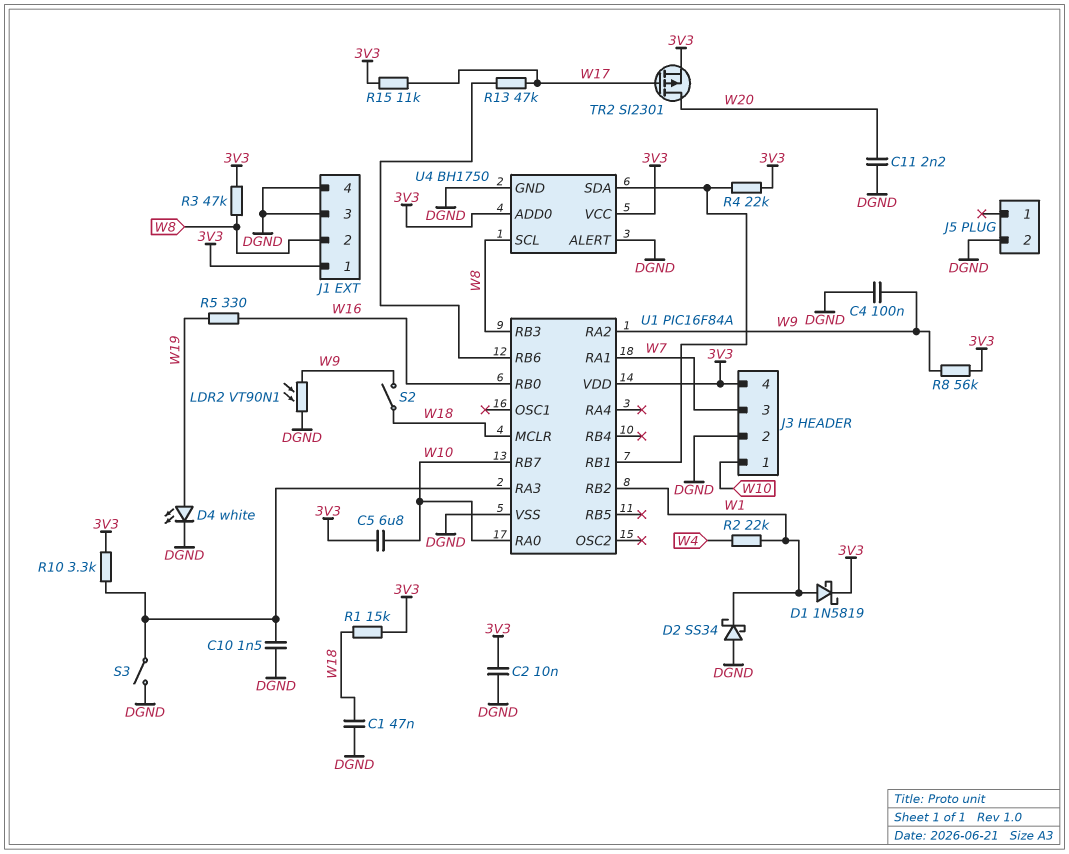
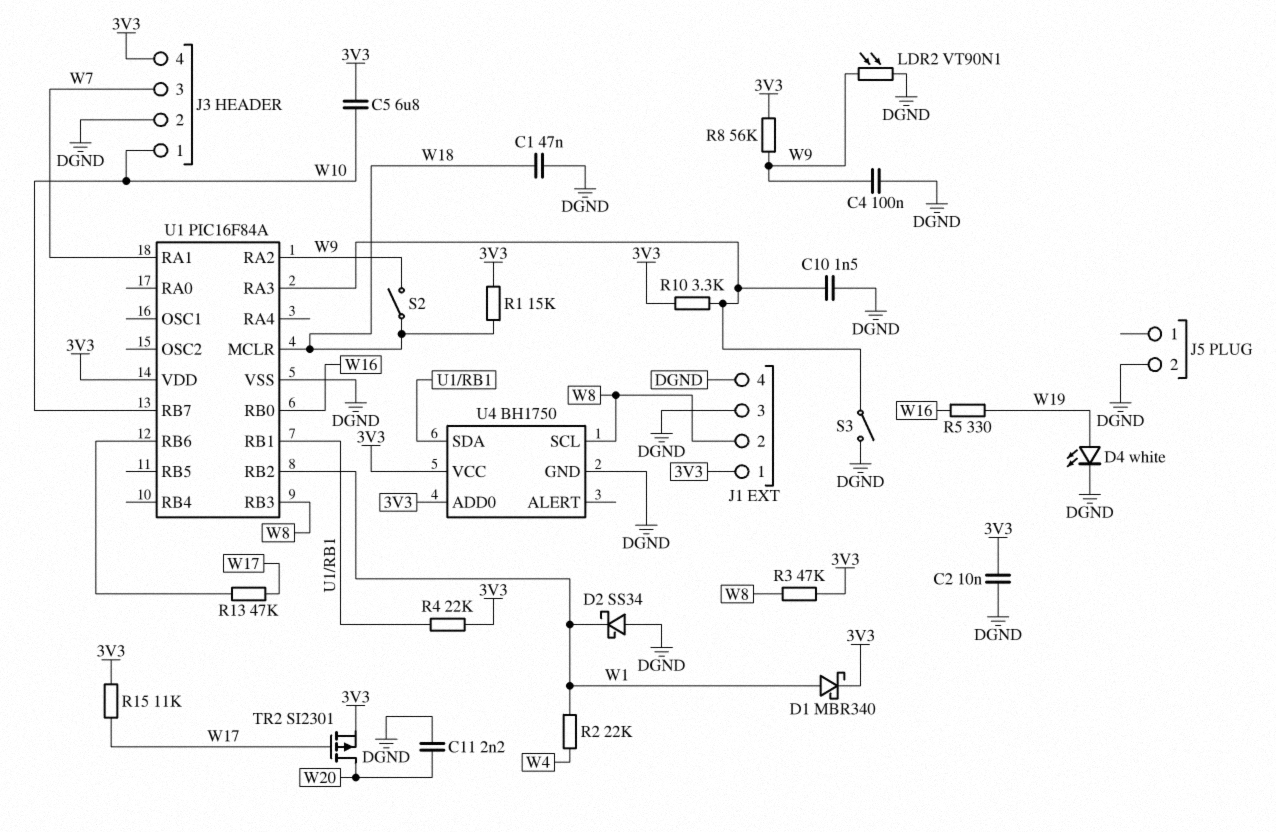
D1: schottky 1N5819 (A W1, K 3V3) -> schottky MBR340 (A W1, K 3V3)
U1 pin RA0: W10 -> none
U4 pin ALERT: DGND -> none

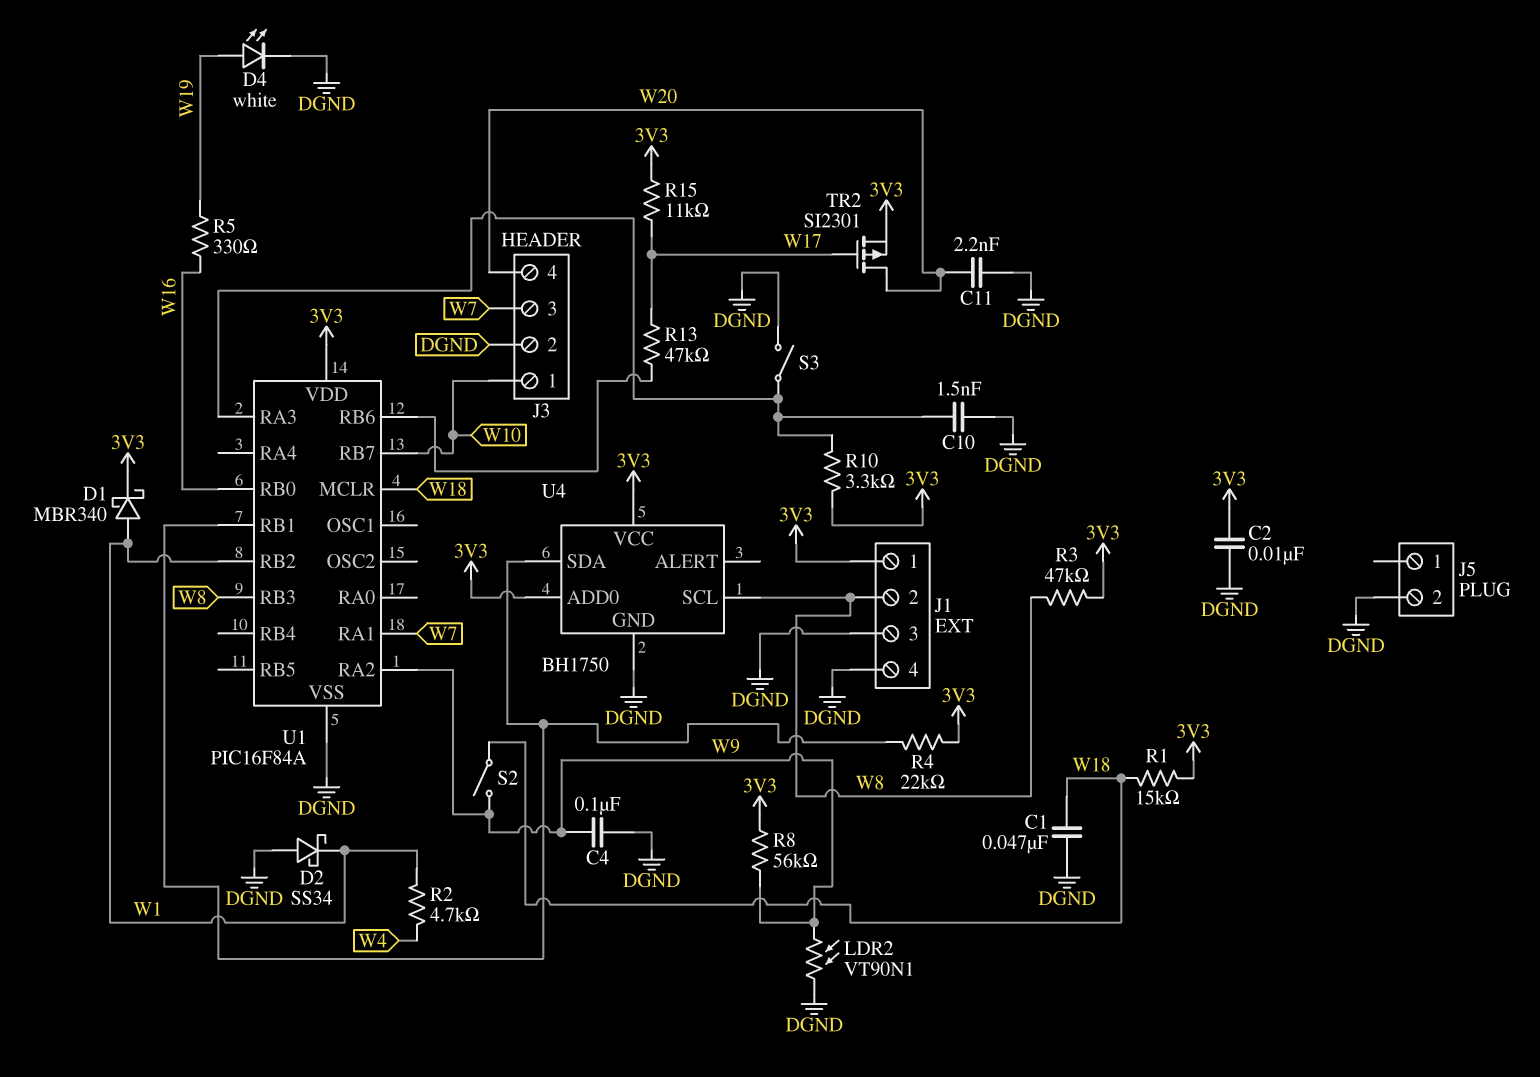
C5: 6.8uF (3V3, W10) -> none
J3 pin 4: 3V3 -> W20
R2: 22k (W1, W4) -> 4.7k (W1, W4)

